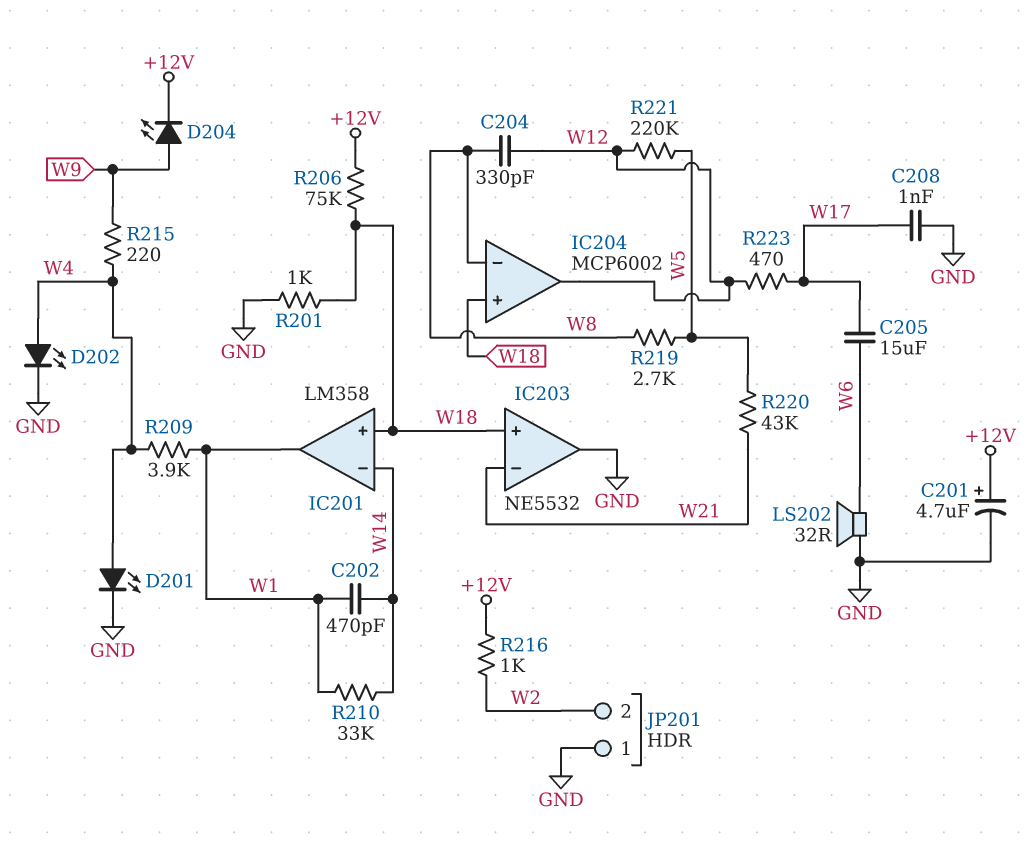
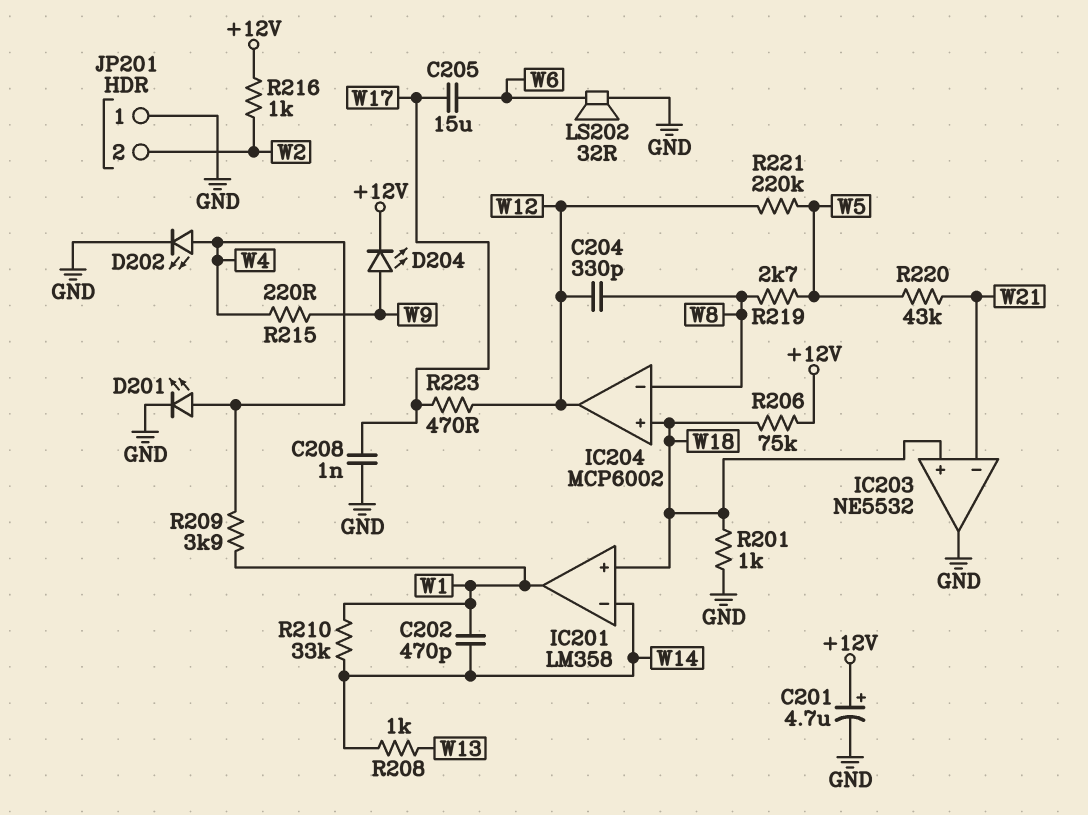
R208: none -> 1k (W13, W14)

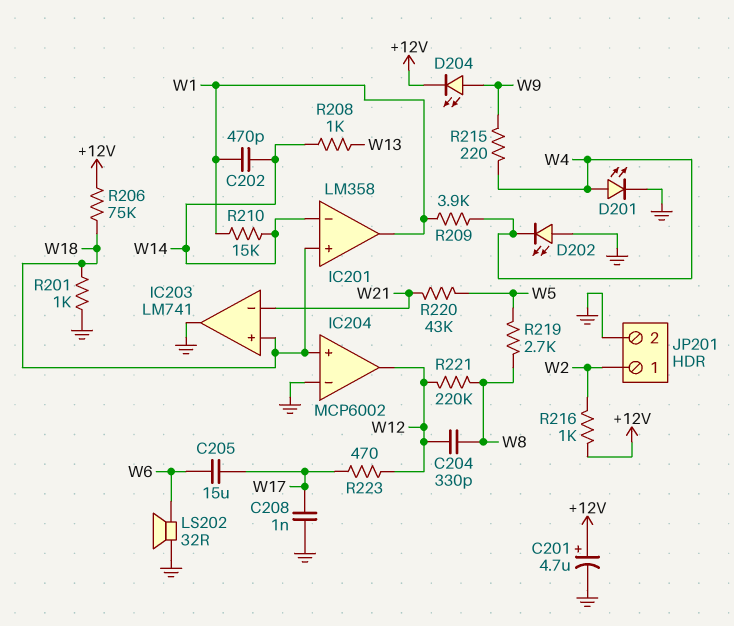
D202: LED (A W4, K GND) -> LED (A GND, K W4)
IC203: NE5532 -> LM741
IC204 pin in-: W8 -> GND
JP201 pin 1: GND -> W2
JP201 pin 2: W2 -> GND
R210: 33k (W1, W14) -> 15k (W1, W14)
R221: 220k (W5, W12) -> 220k (W8, W12)

